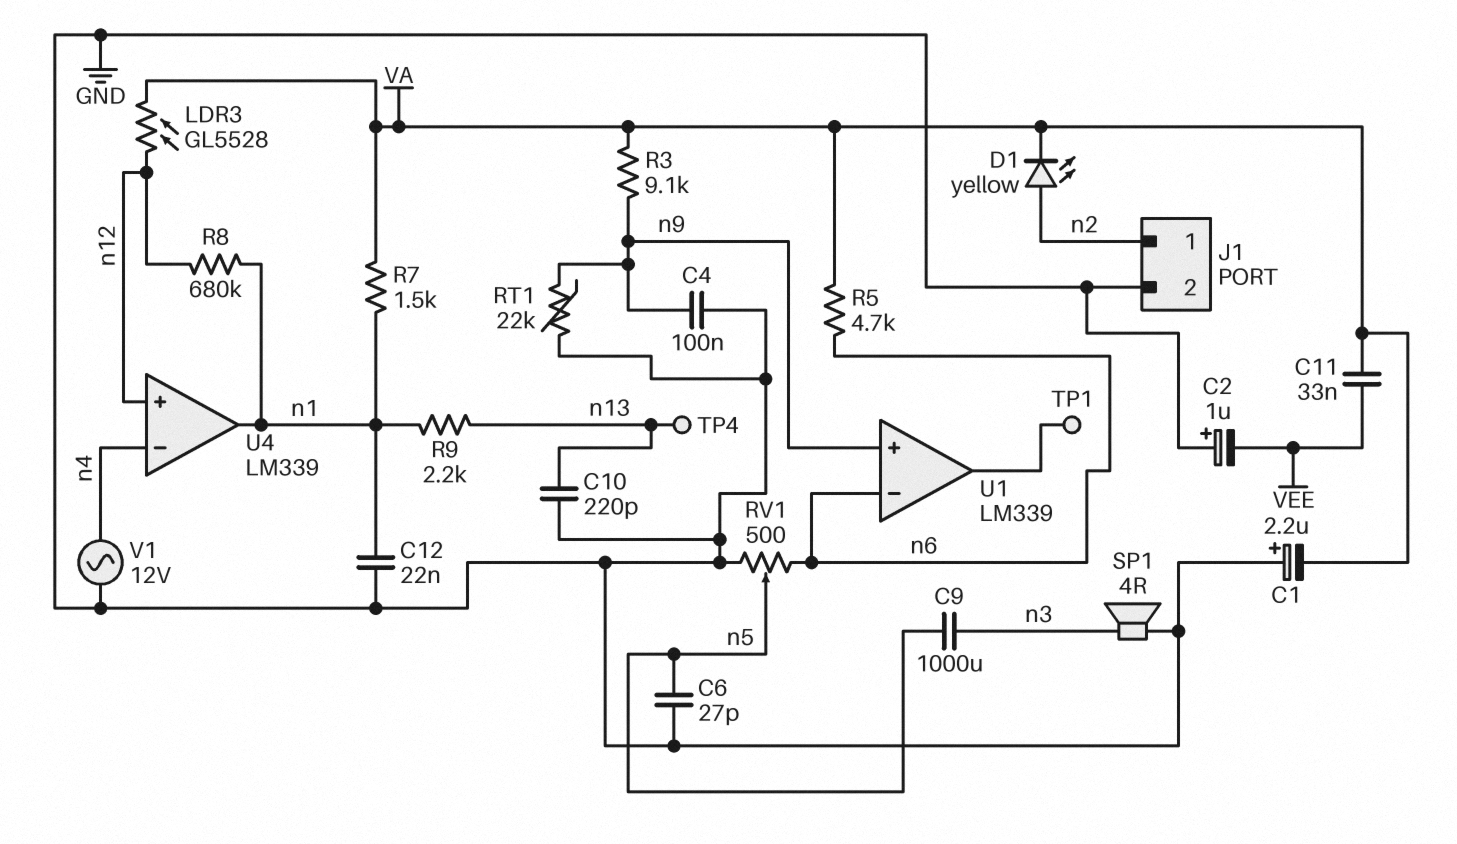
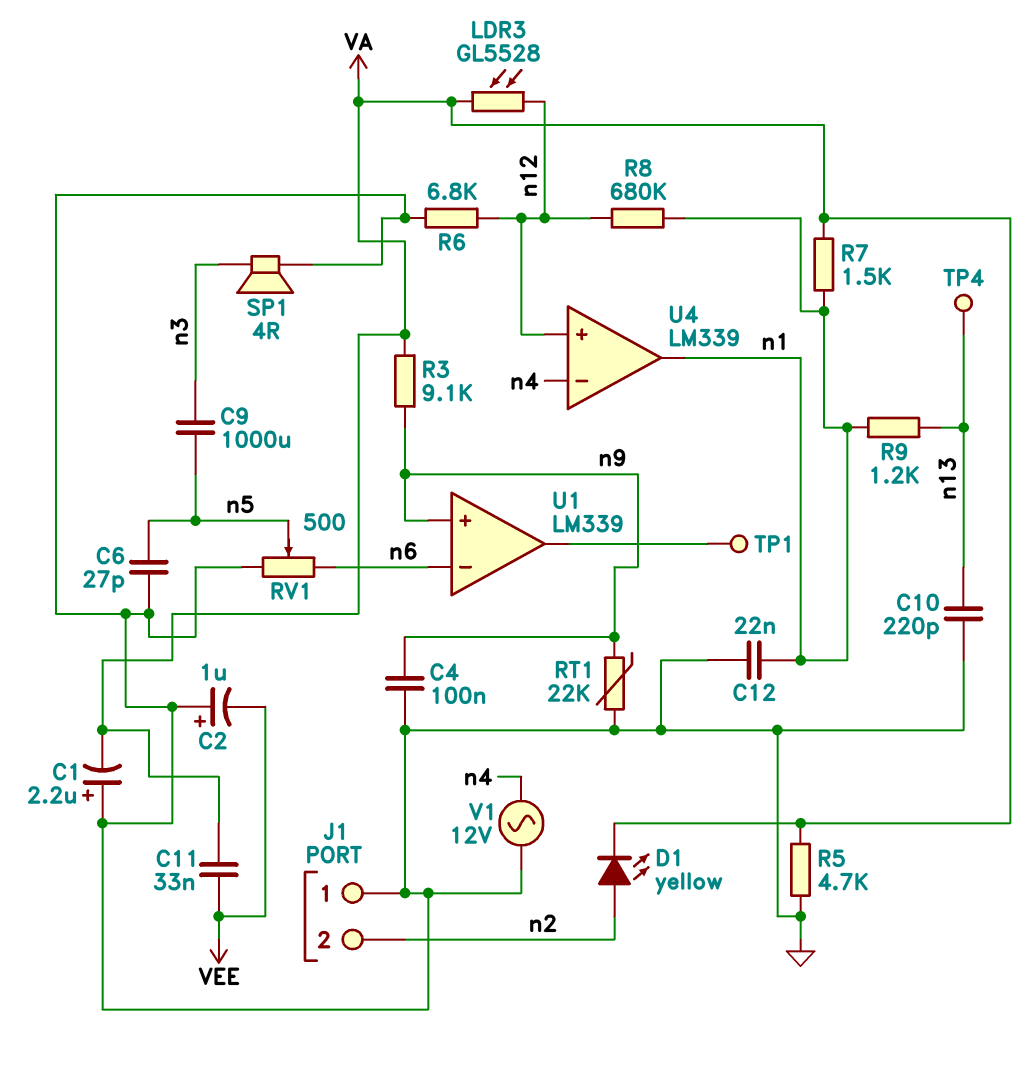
J1 pin 1: n2 -> GND
J1 pin 2: GND -> n2
R5: 4.7k (VA, n6) -> 4.7k (GND, VA)
R6: none -> 6.8k (GND, n12)
R9: 2.2k (n1, n13) -> 1.2k (n1, n13)

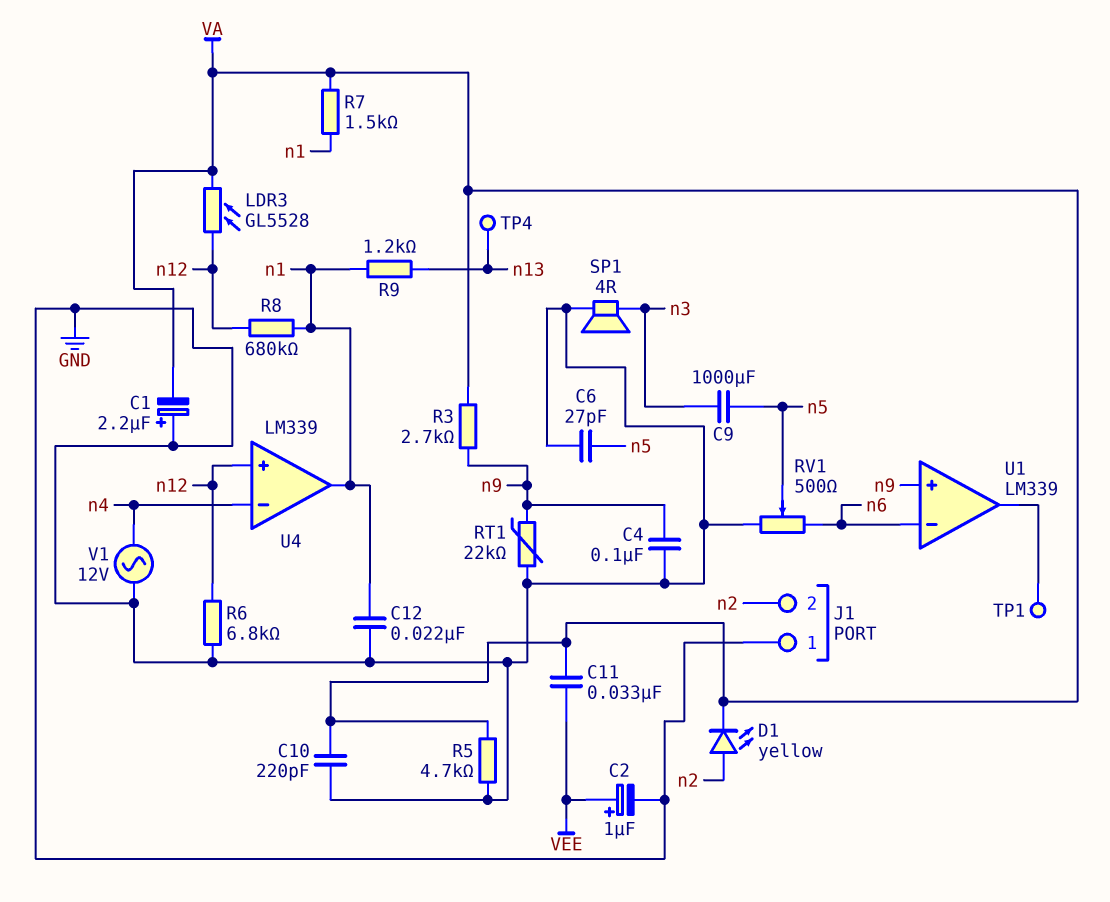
C2: 1uF (plus GND, minus VEE) -> 1uF (plus VEE, minus GND)
C10: 220pF (GND, n13) -> 220pF (GND, VA)
R3: 9.1k (VA, n9) -> 2.7k (VA, n9)

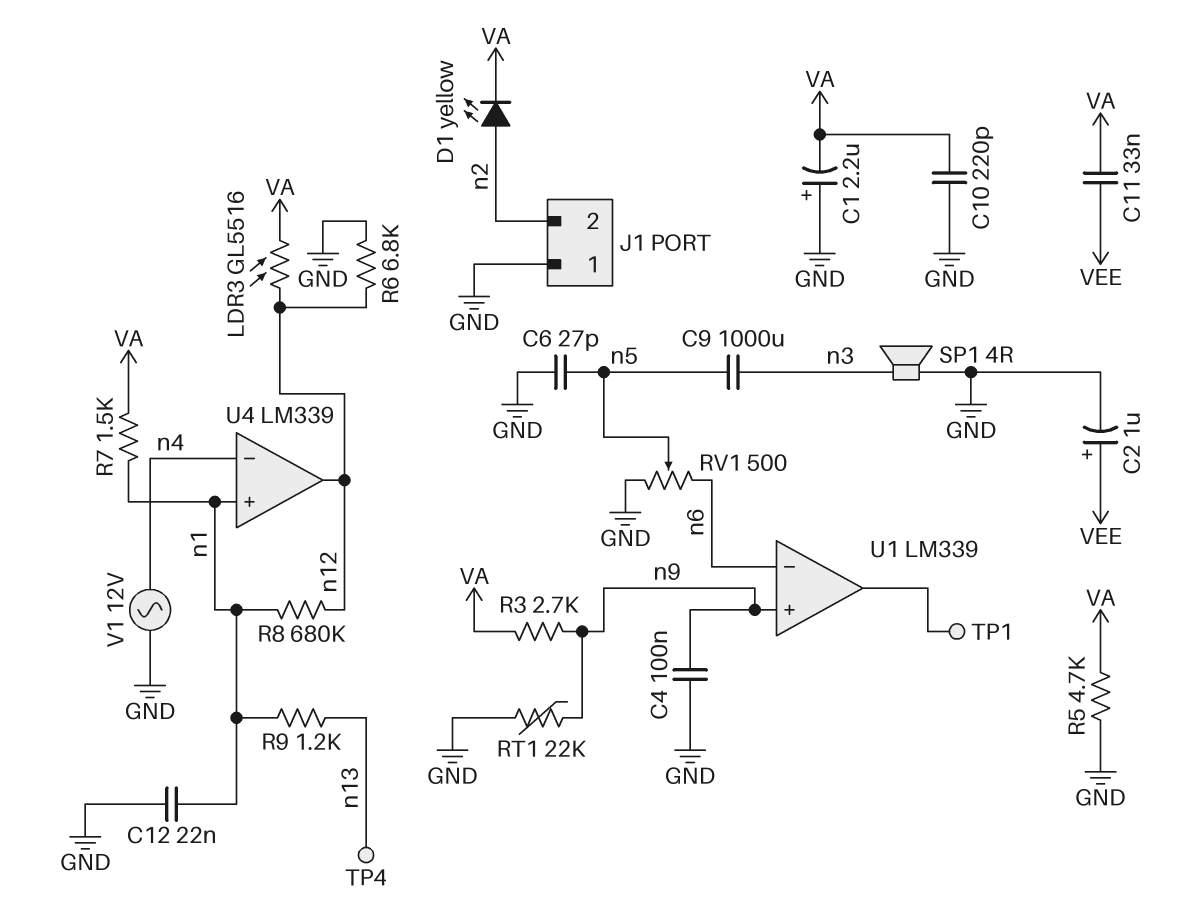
LDR3: GL5528 (VA, n12) -> GL5516 (VA, n12)
U4 pin in+: n12 -> n1
U4 pin out: n1 -> n12

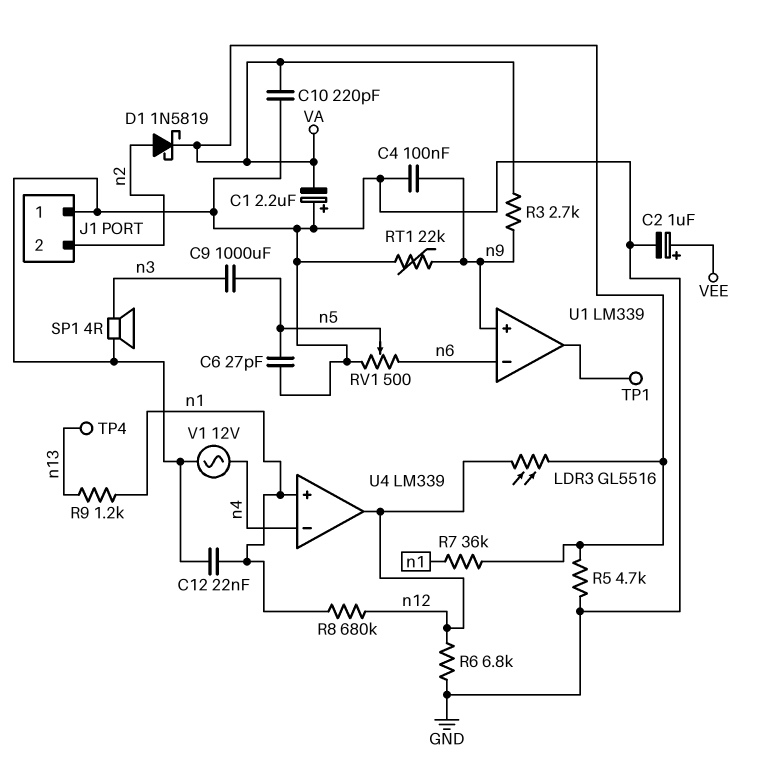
C11: 33nF (VA, VEE) -> none
D1: LED yellow (A n2, K VA) -> schottky 1N5819 (A n2, K VA)
R7: 1.5k (VA, n1) -> 36k (VA, n1)

